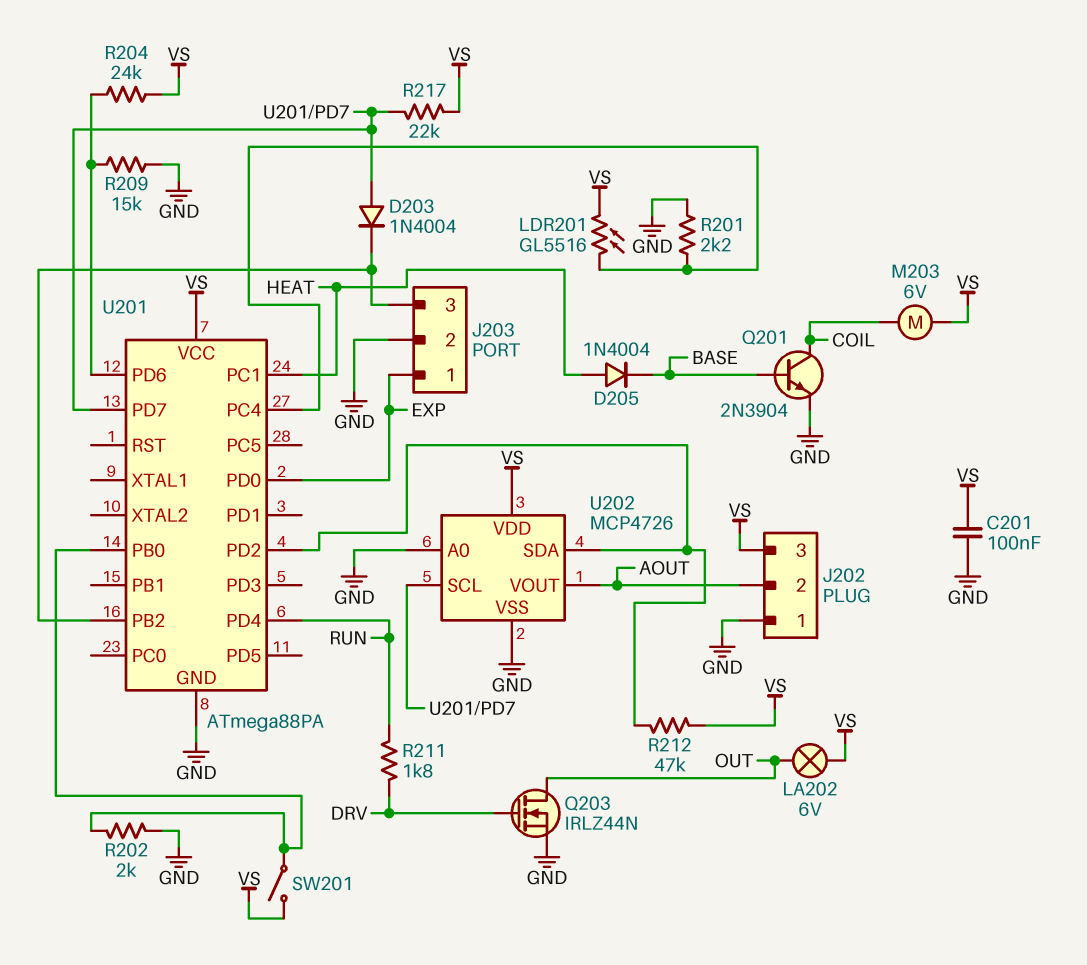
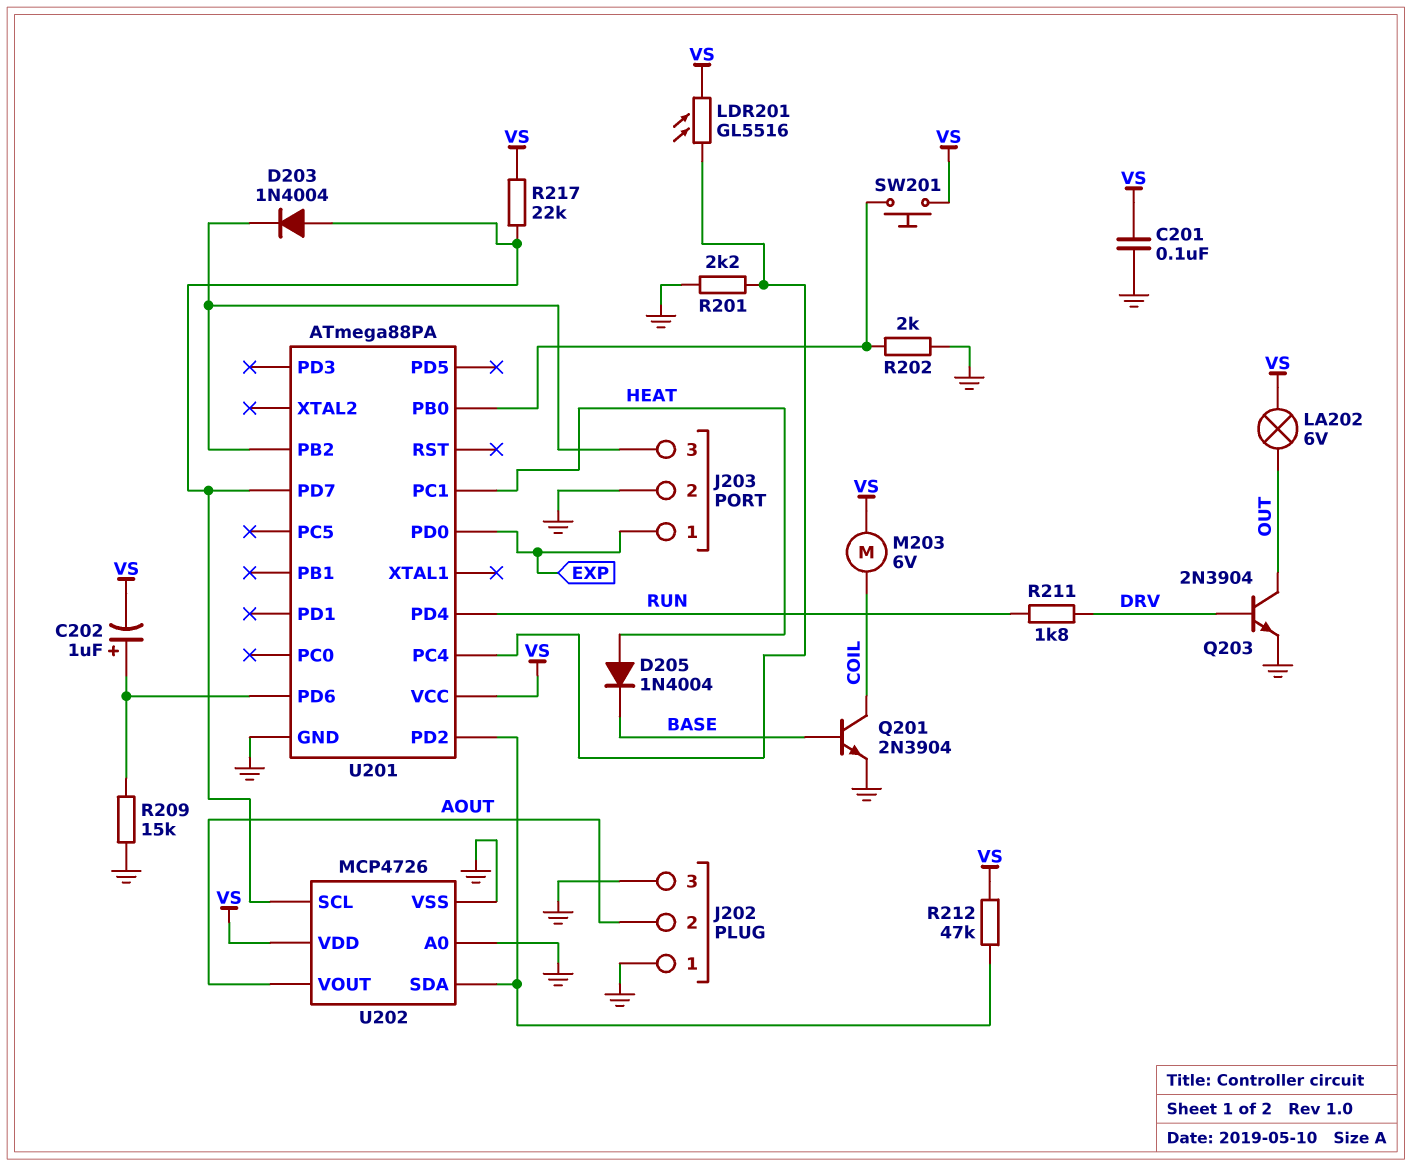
C202: none -> 1uF (plus U201/PD6, minus VS)
J202 pin 3: VS -> GND
Q203: NMOS IRLZ44N (G DRV, D OUT, S GND) -> NPN 2N3904 (B DRV, C OUT, E GND)
R204: 24k (U201/PD6, VS) -> none
SW201: switch (U201/PB0, VS) -> button (U201/PB0, VS)

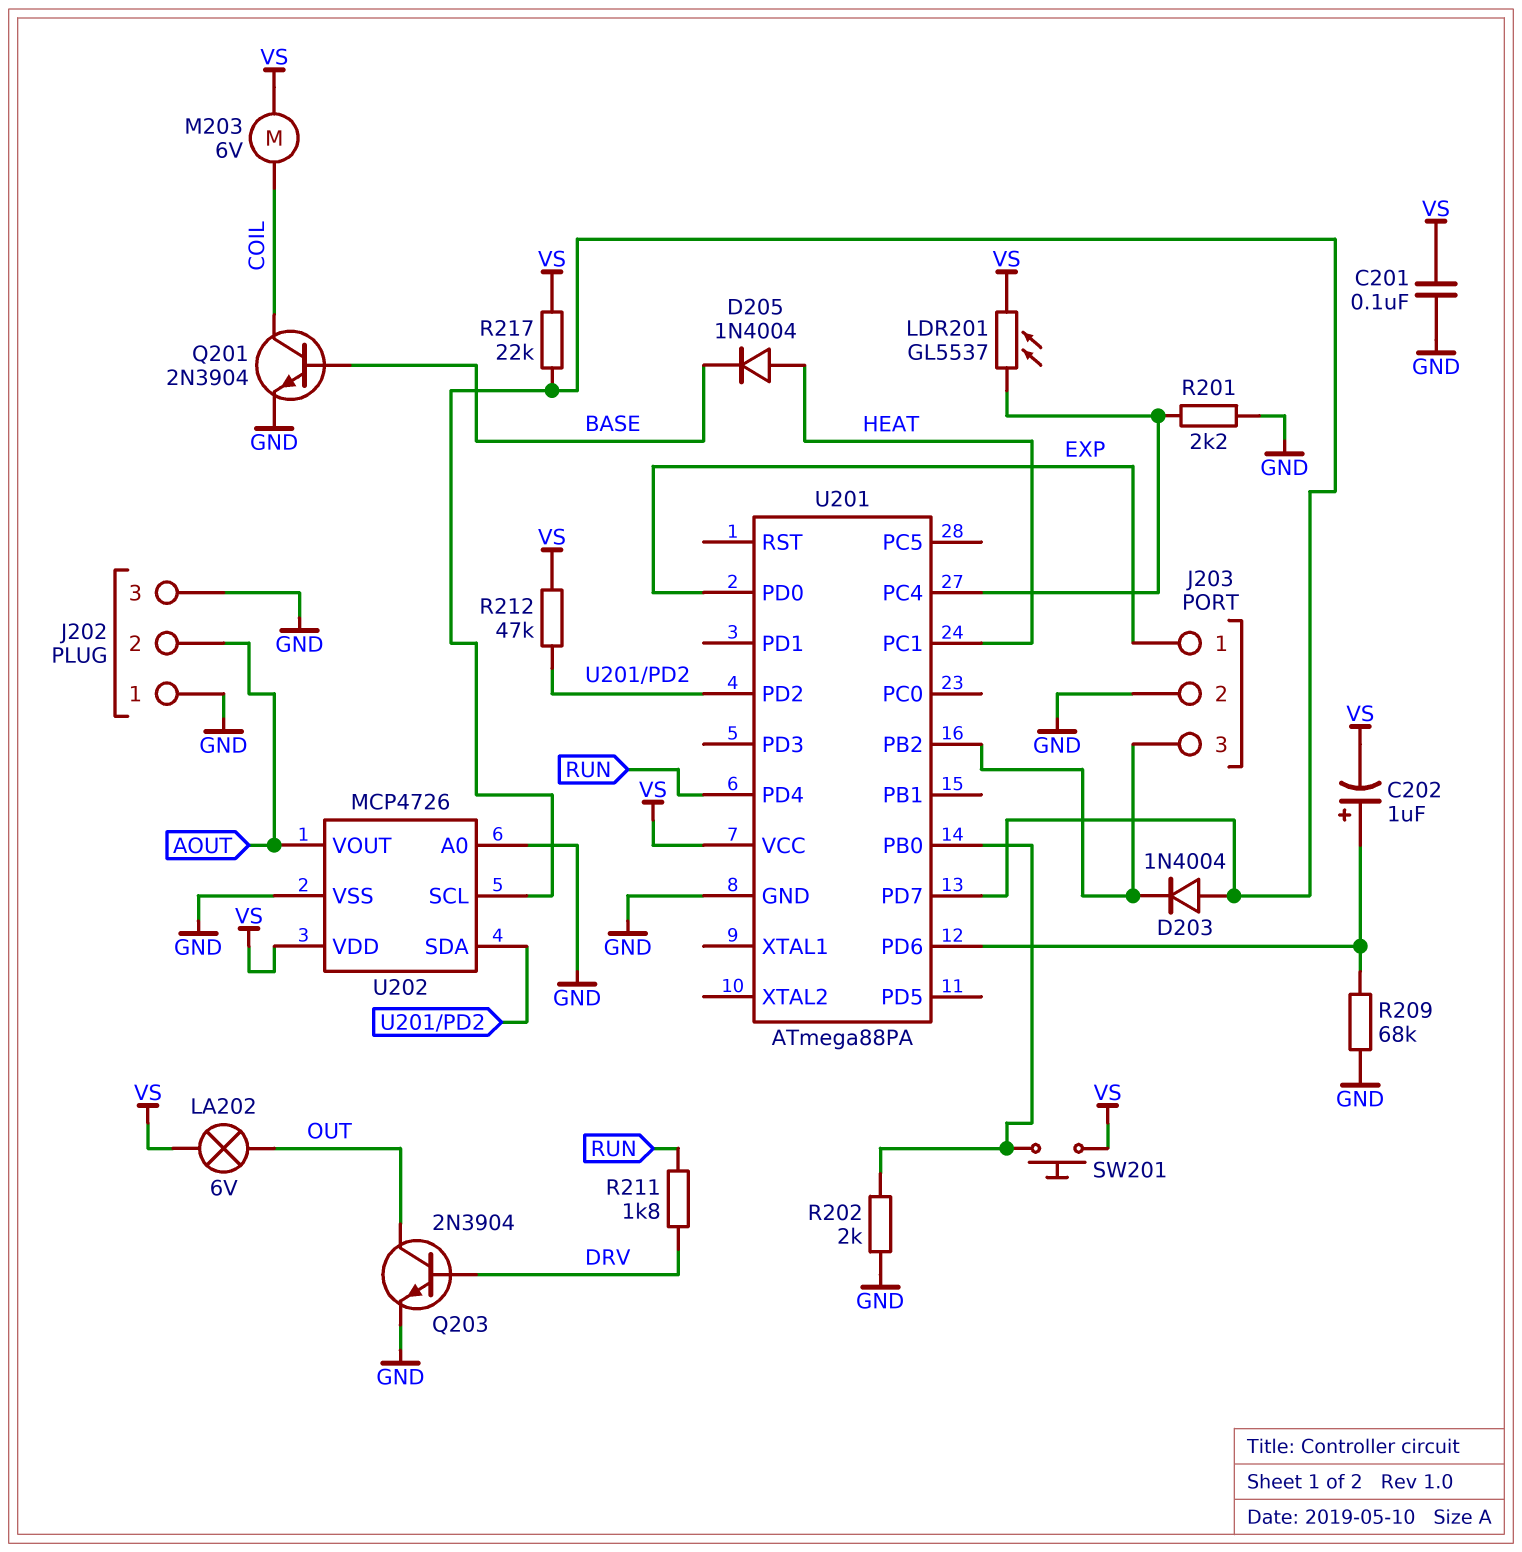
LDR201: GL5516 (U201/PC4, VS) -> GL5537 (U201/PC4, VS)
R209: 15k (GND, U201/PD6) -> 68k (GND, U201/PD6)

